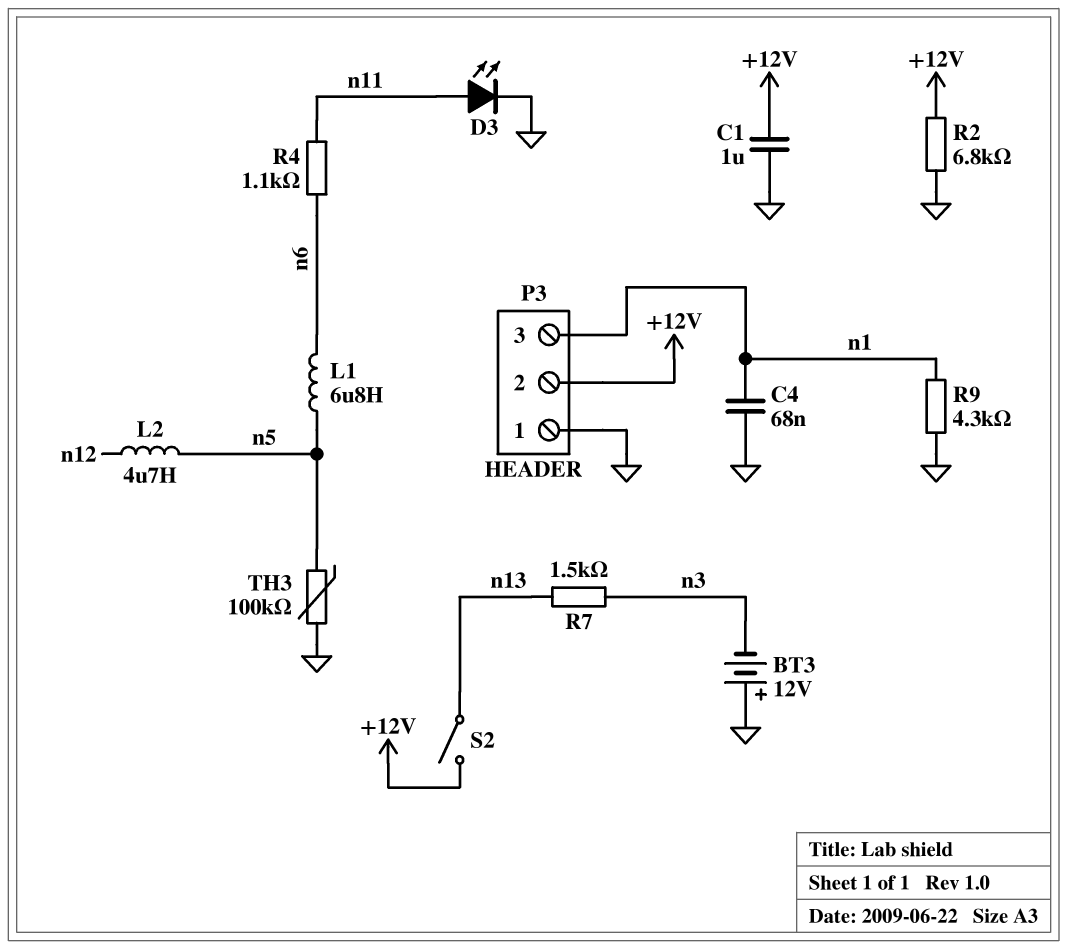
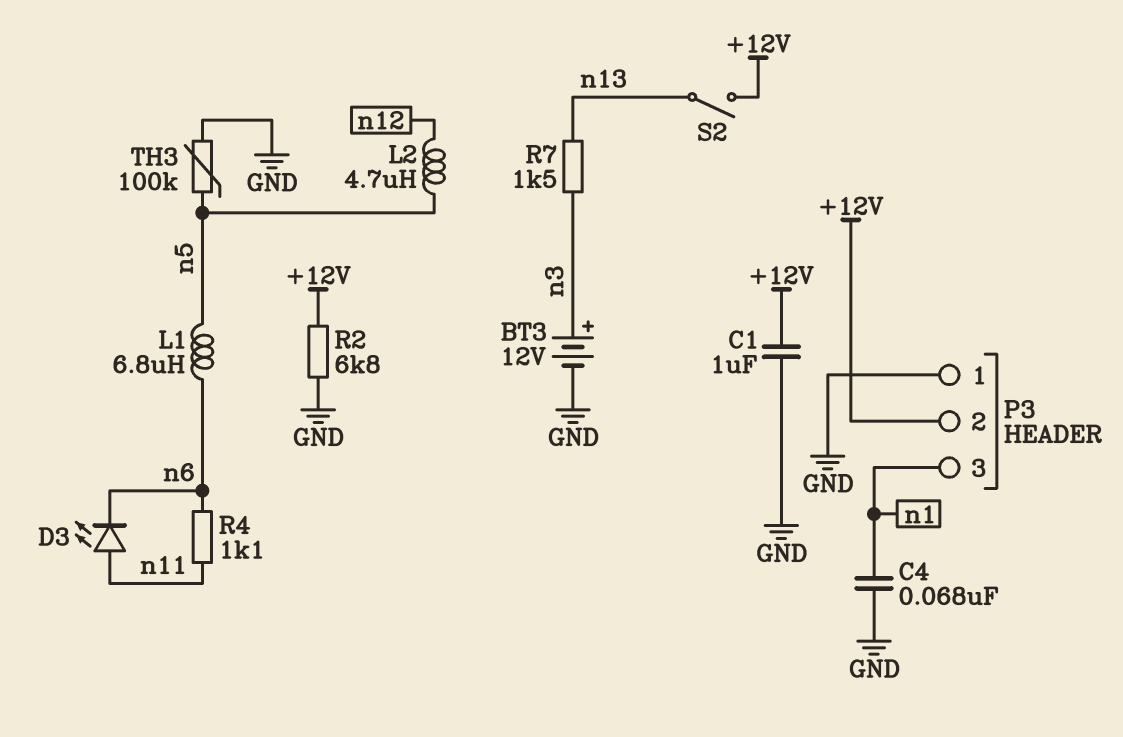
BT3: 12V (plus GND, minus n3) -> 12V (plus n3, minus GND)
D3: LED (A n11, K GND) -> LED (A n11, K n6)
R9: 4.3k (GND, n1) -> none

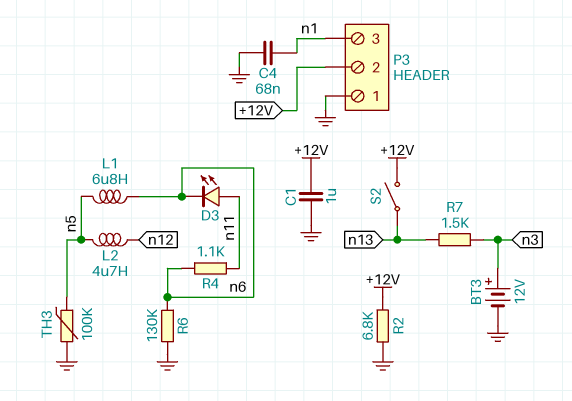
R6: none -> 130k (GND, n6)

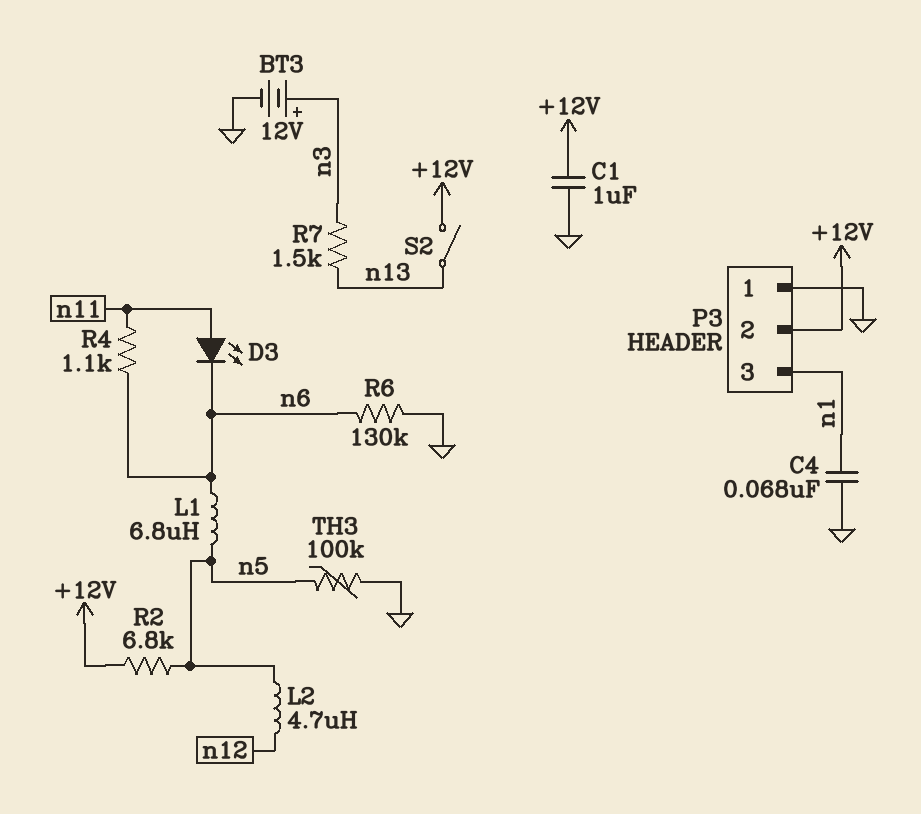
R2: 6.8k (+12V, GND) -> 6.8k (+12V, n5)

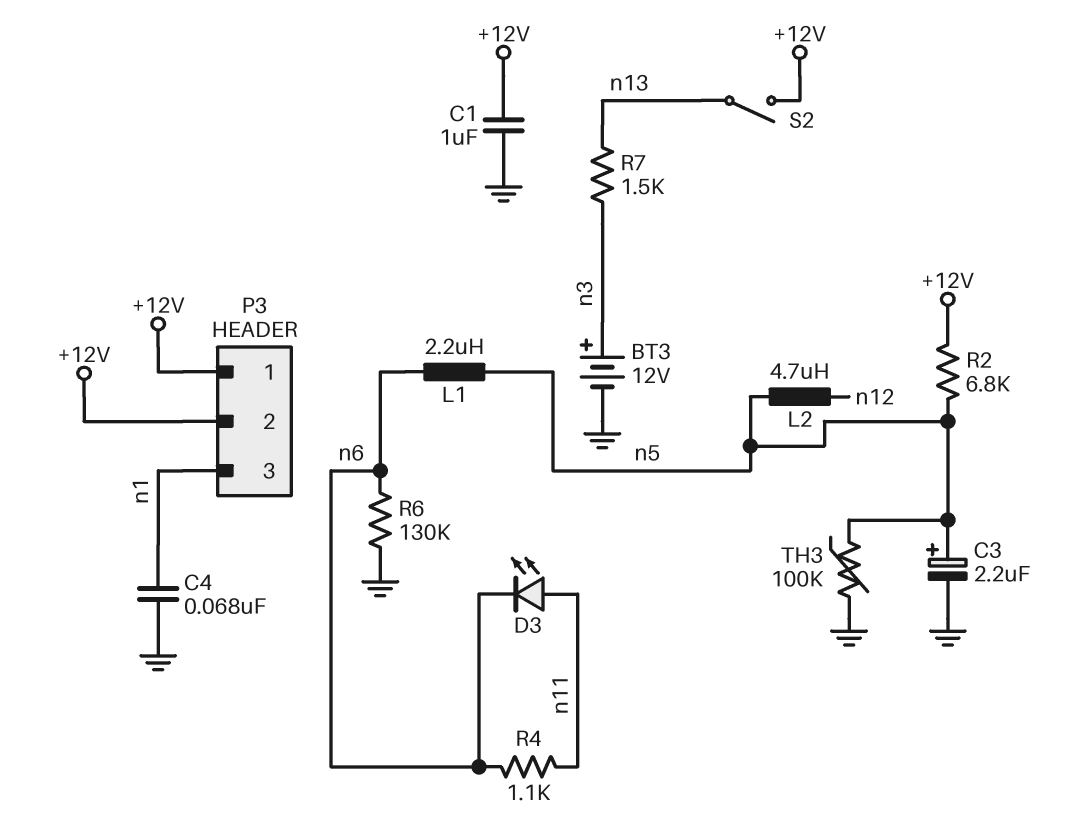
C3: none -> 2.2uF (plus n5, minus GND)
L1: 6.8uH (n5, n6) -> 2.2uH (n5, n6)
P3 pin 1: GND -> +12V

